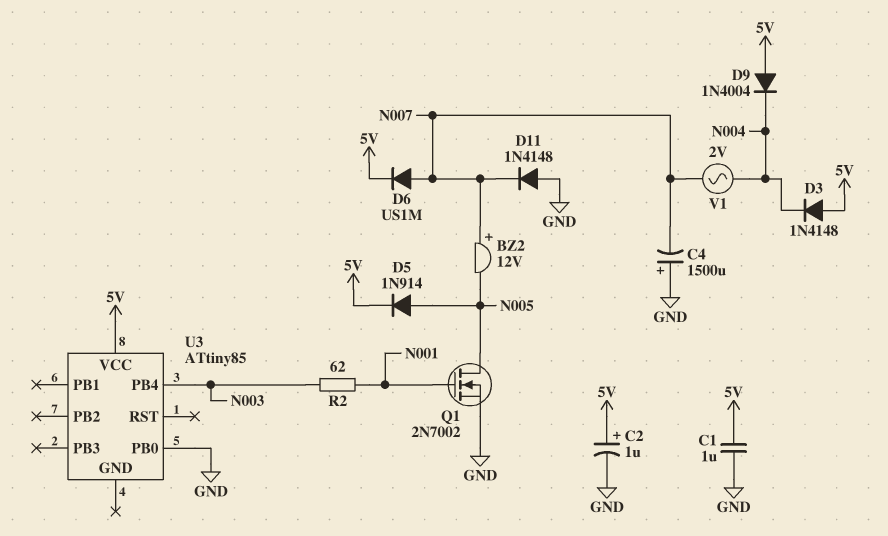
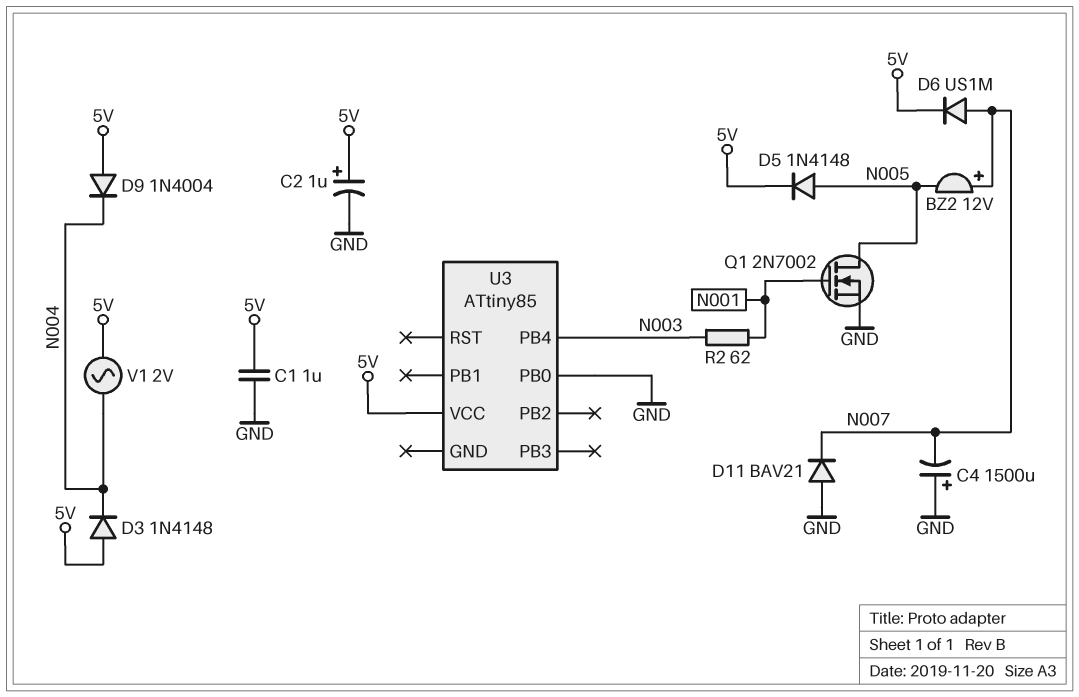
D5: diode 1N914 (A N005, K 5V) -> diode 1N4148 (A N005, K 5V)
D11: diode 1N4148 (A GND, K N007) -> diode BAV21 (A GND, K N007)
V1: AC 2V (N004, N007) -> AC 2V (5V, N004)

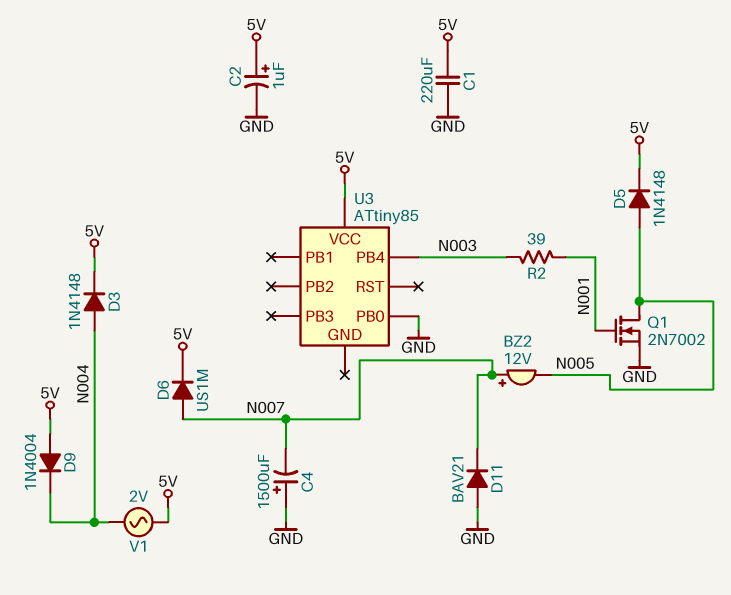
C1: 1uF (5V, GND) -> 220uF (5V, GND)
D3: diode 1N4148 (A 5V, K N004) -> diode 1N4148 (A N004, K 5V)
R2: 62 (N001, N003) -> 39 (N001, N003)

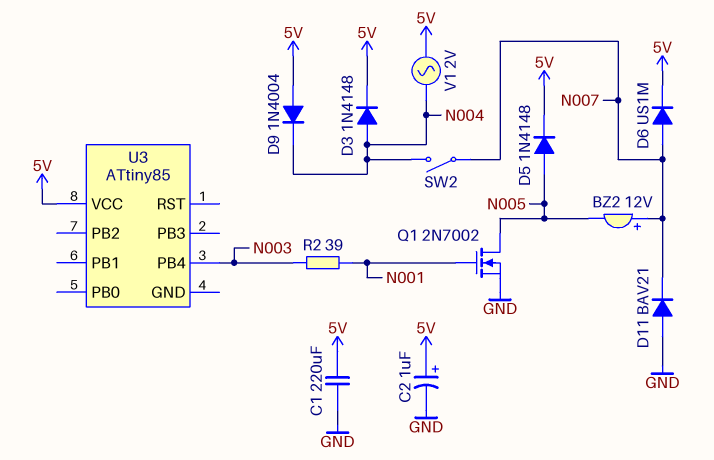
C4: 1500uF (plus GND, minus N007) -> none
SW2: none -> switch (N004, N007)
U3 pin PB0: GND -> none

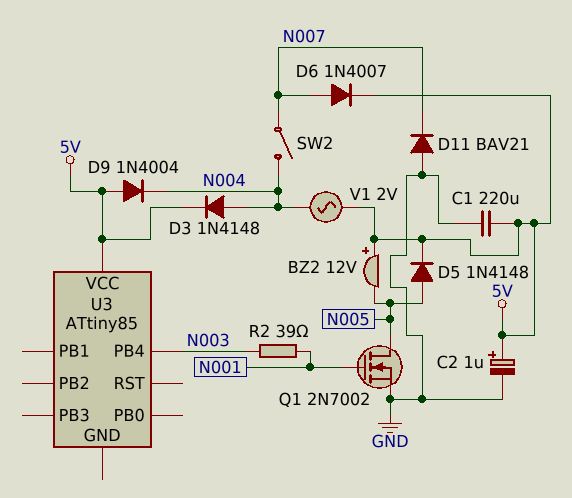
BZ2: buzzer 12V (plus N007, minus N005) -> buzzer 12V (plus 5V, minus N005)
D6: diode US1M (A N007, K 5V) -> diode 1N4007 (A N007, K 5V)

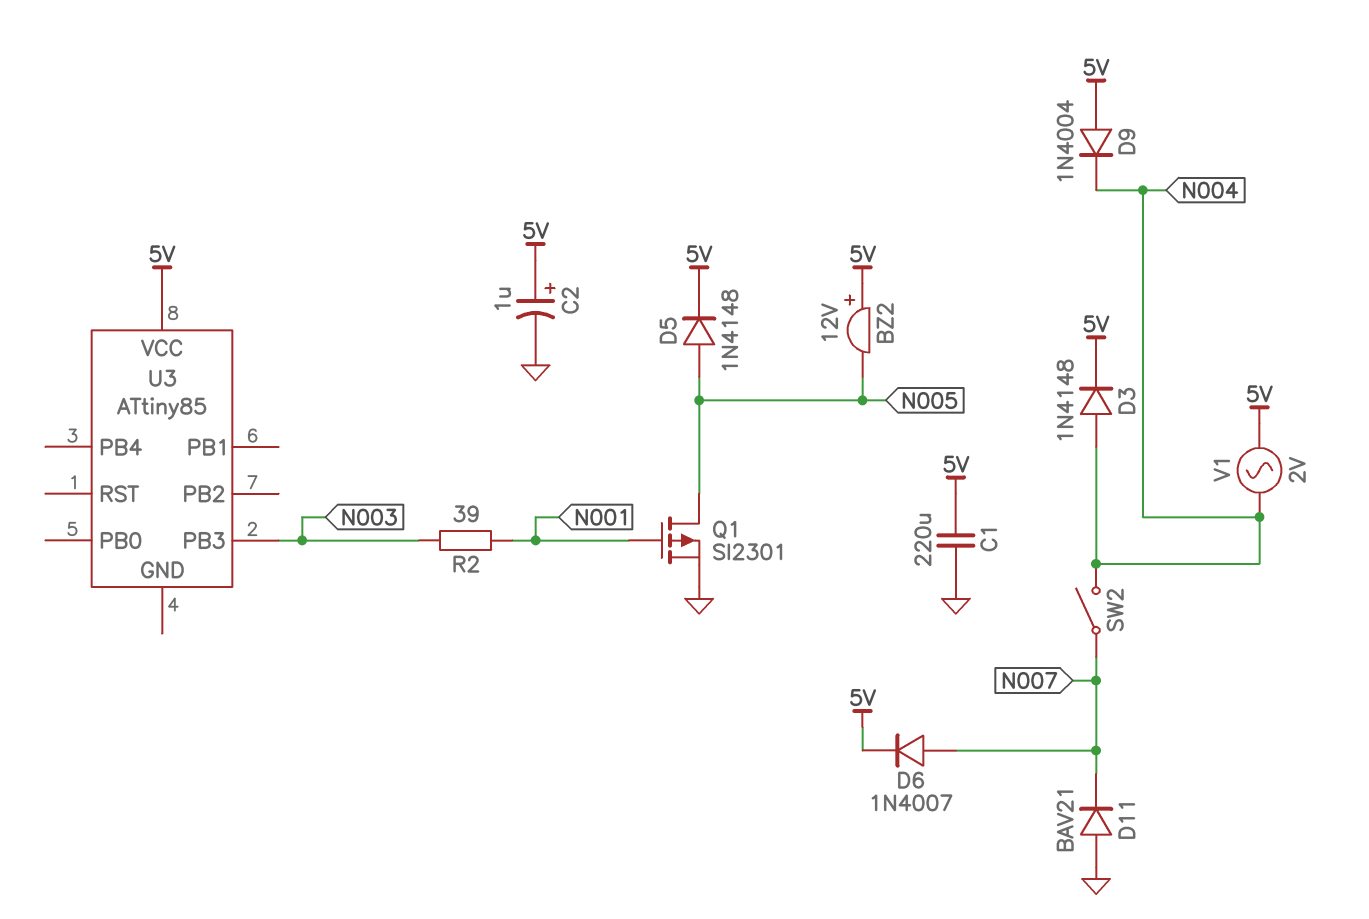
Q1: NMOS 2N7002 (G N001, D N005, S GND) -> PMOS SI2301 (G N001, D N005, S GND)
U3 pin PB3: none -> N003
U3 pin PB4: N003 -> none

